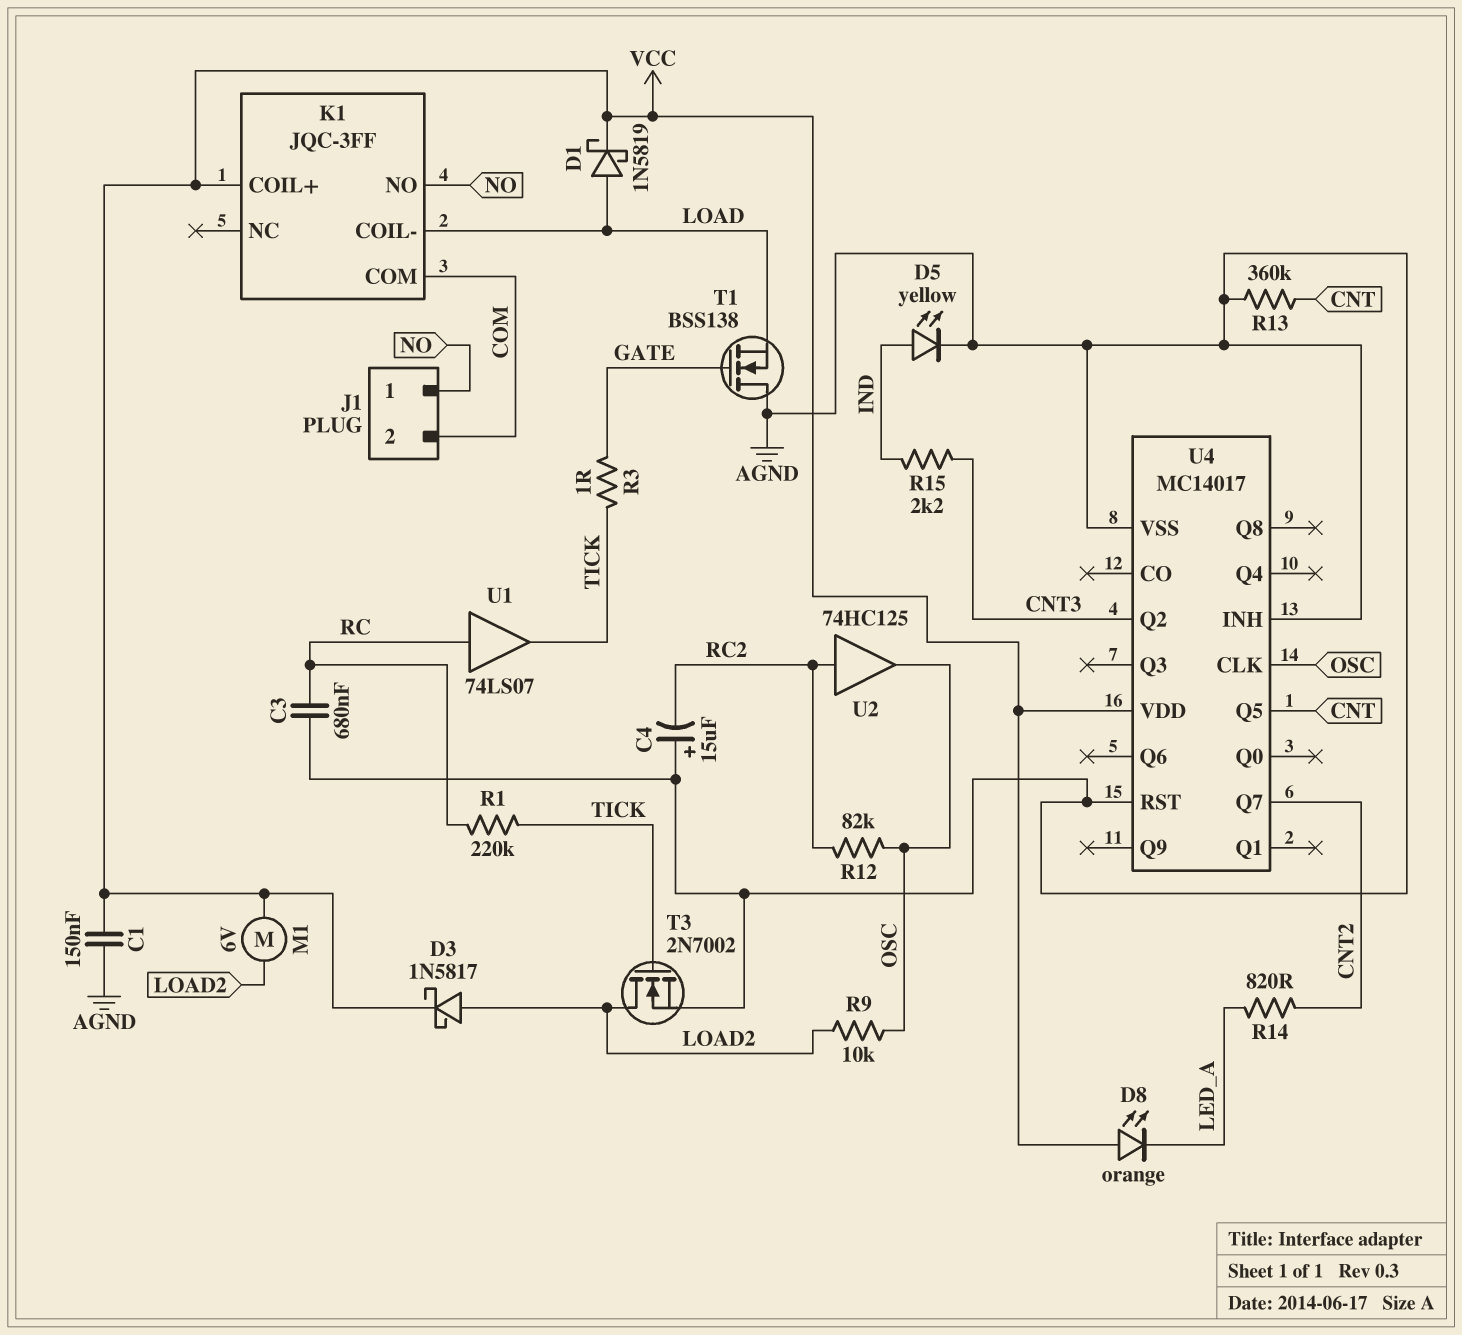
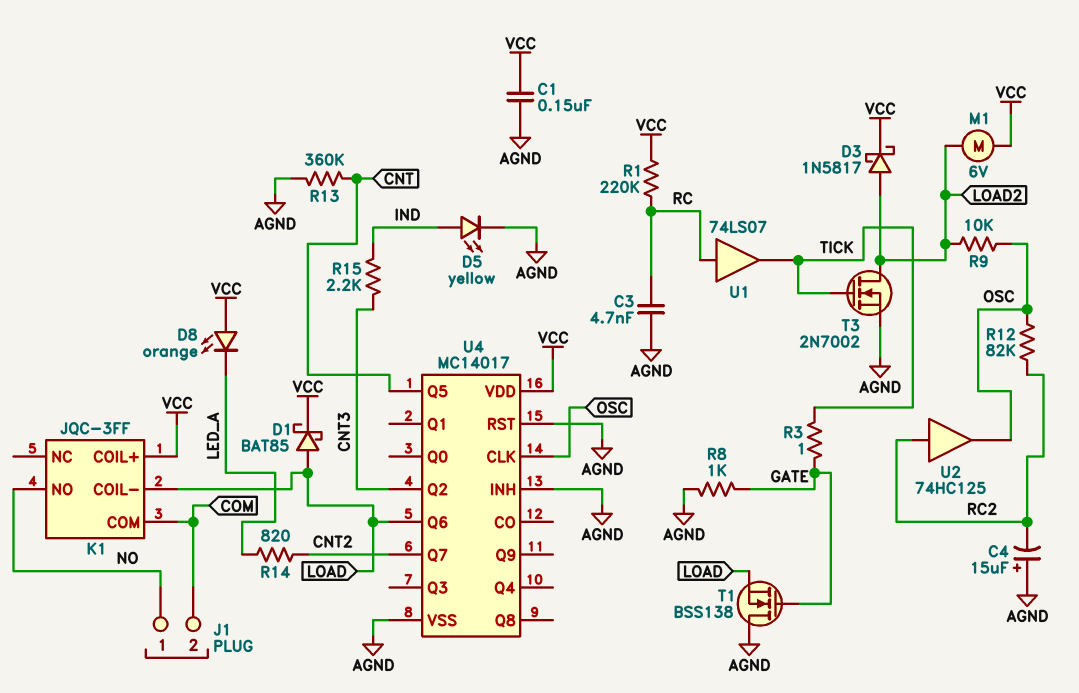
C3: 680nF (AGND, RC) -> 4.7nF (AGND, RC)
D1: schottky 1N5819 (A LOAD, K VCC) -> schottky BAT85 (A LOAD, K VCC)
R1: 220k (RC, TICK) -> 220k (RC, VCC)
R8: none -> 1k (AGND, GATE)
U4 pin Q6: none -> LOAD

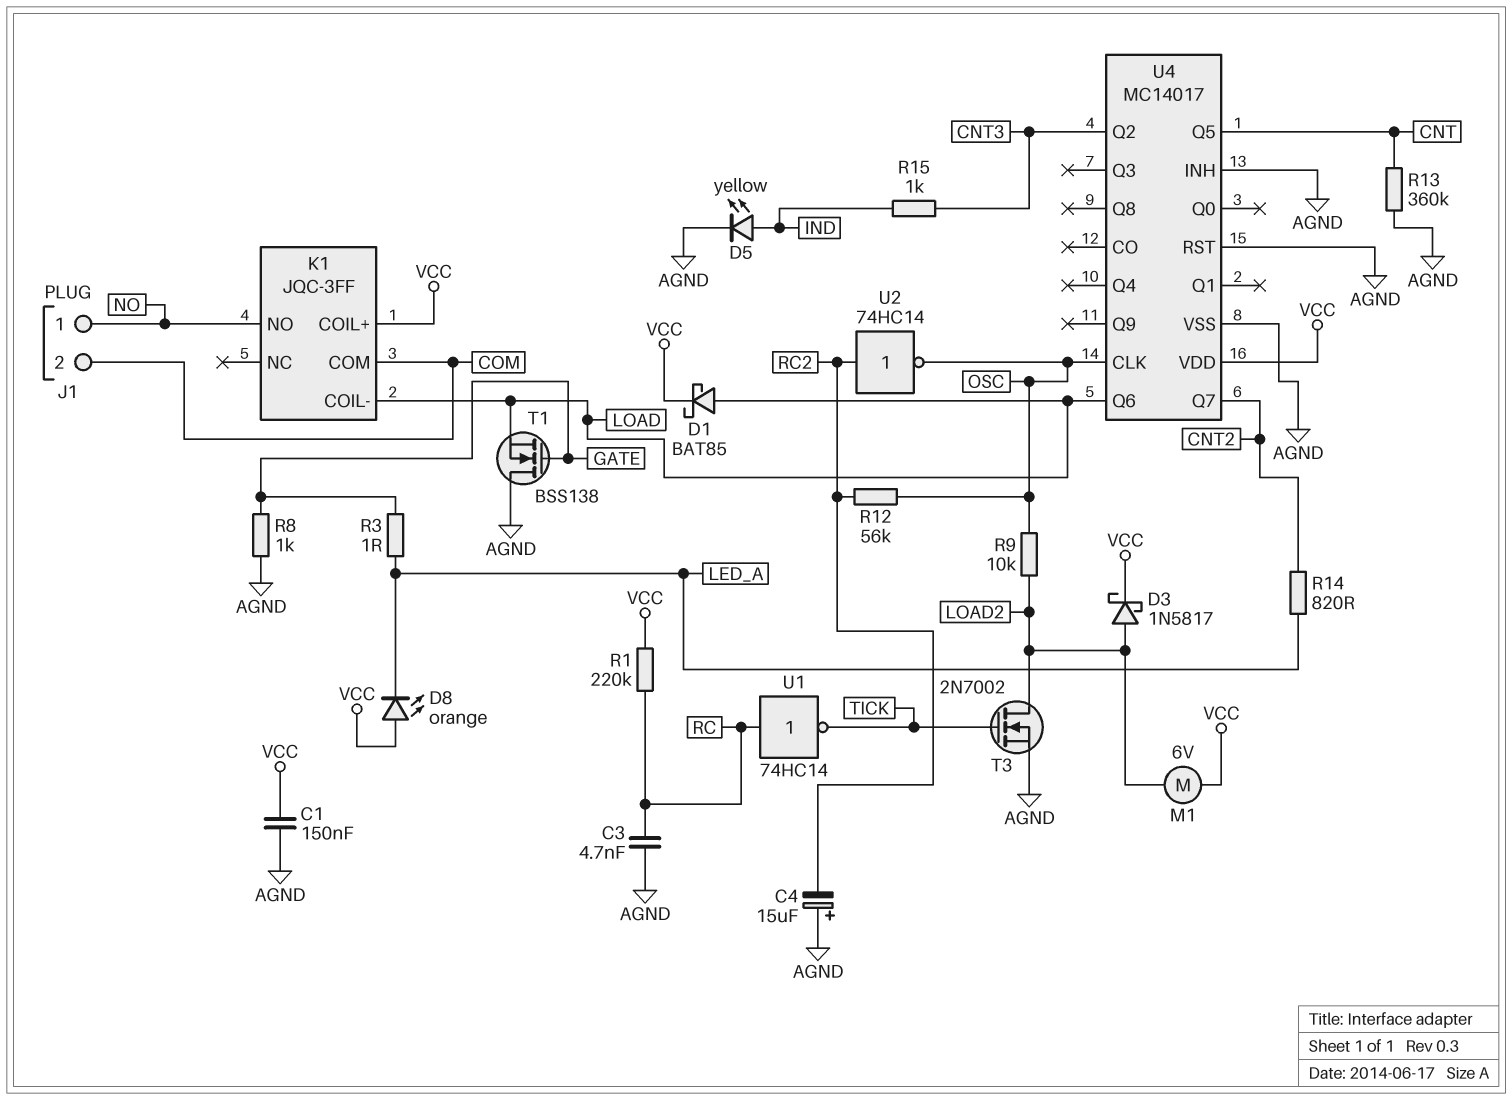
R3: 1 (GATE, TICK) -> 1 (GATE, LED_A)
R12: 82k (OSC, RC2) -> 56k (OSC, RC2)
R15: 2.2k (CNT3, IND) -> 1k (CNT3, IND)
U1: buffer 74LS07 (in RC, out TICK) -> NOT 74HC14 (in RC, out TICK)
U2: buffer 74HC125 (in RC2, out OSC) -> NOT 74HC14 (in RC2, out OSC)

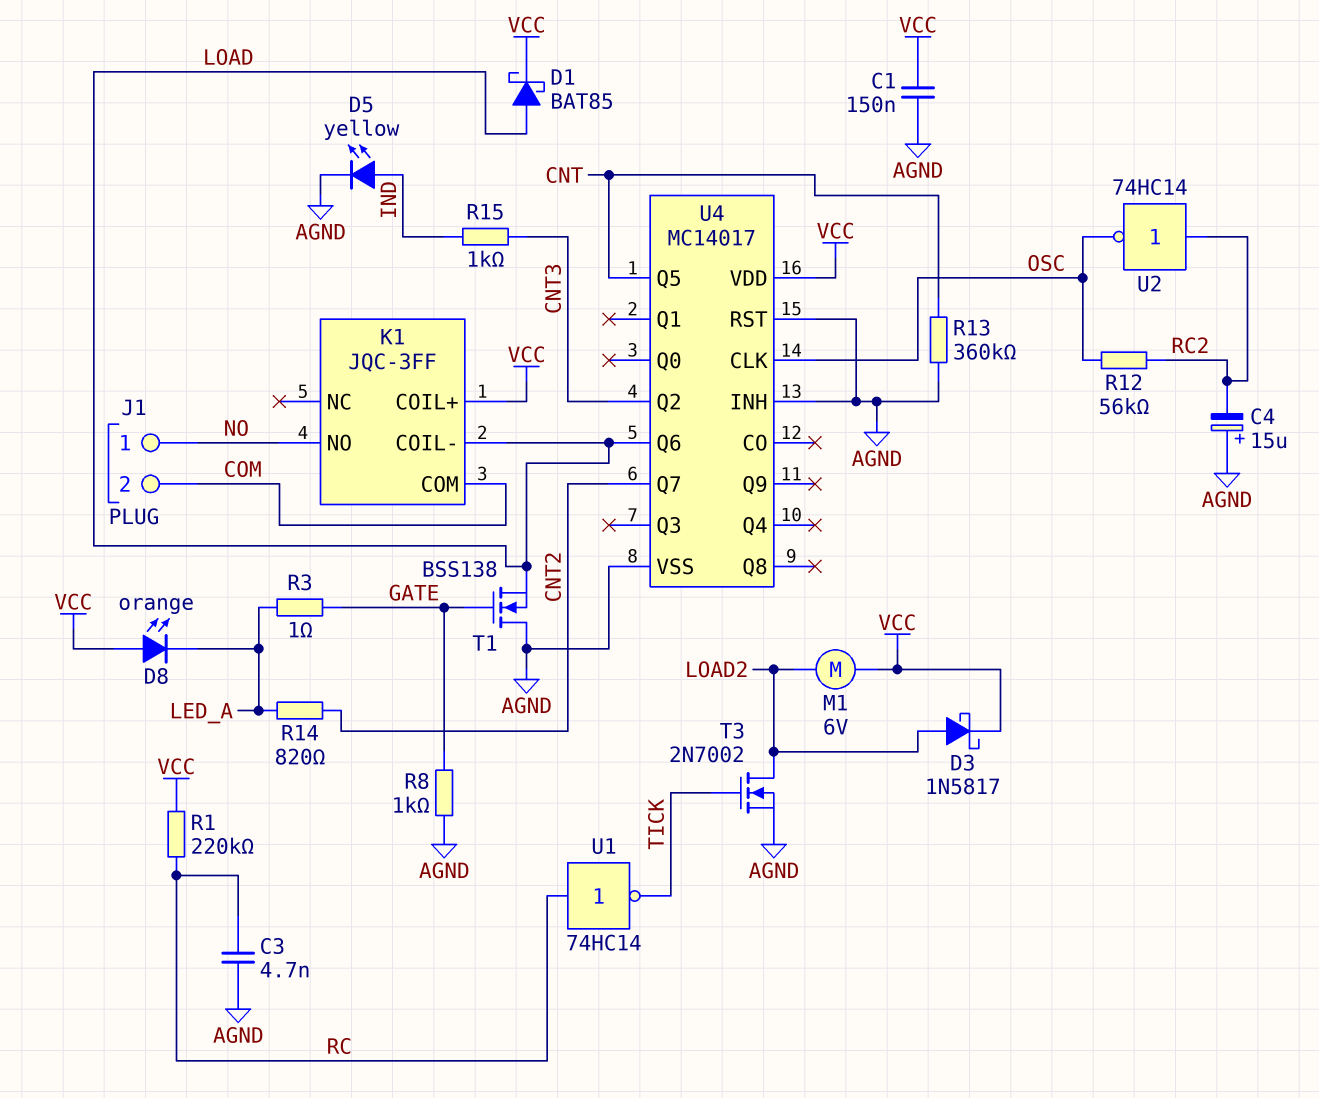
R9: 10k (LOAD2, OSC) -> none

